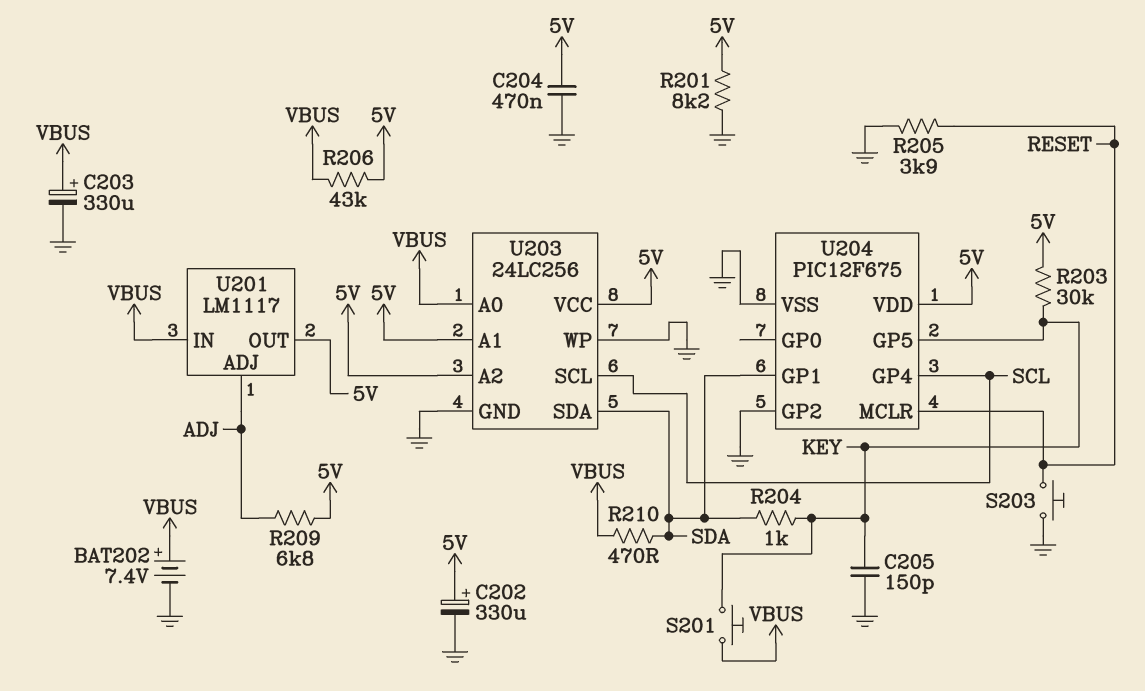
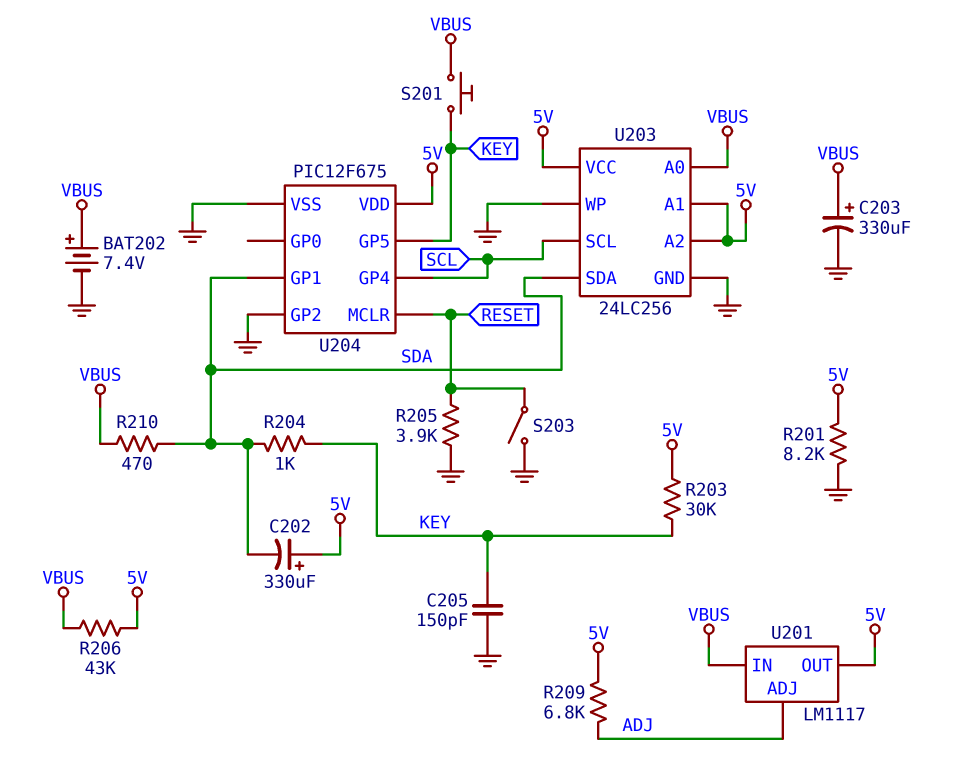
C202: 330uF (plus 5V, minus GND) -> 330uF (plus 5V, minus SDA)
C204: 470nF (5V, GND) -> none
S203: button (GND, RESET) -> switch (GND, RESET)

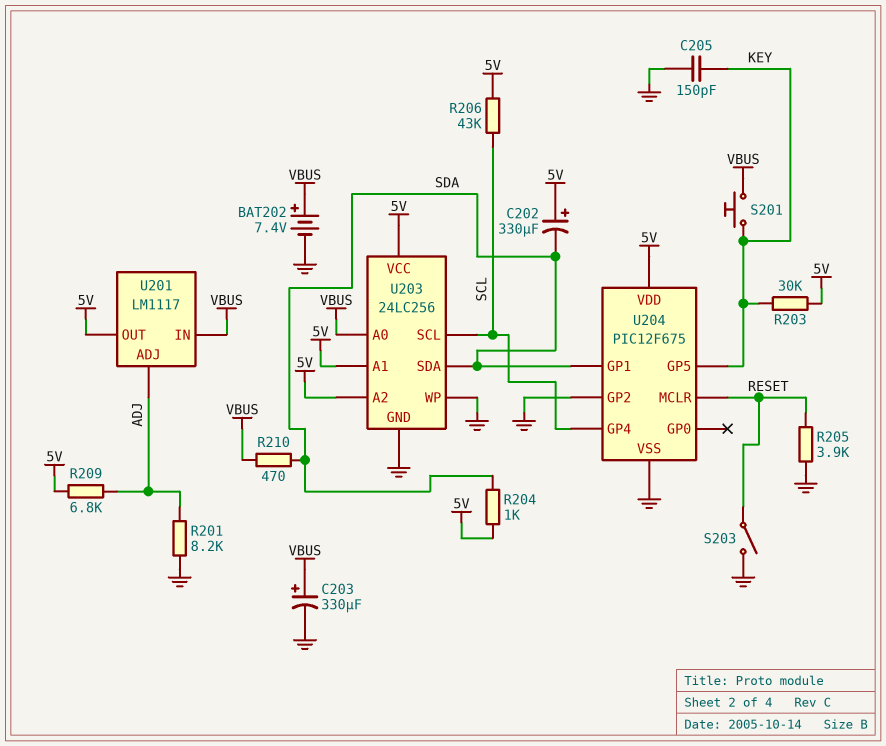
R201: 8.2k (5V, GND) -> 8.2k (ADJ, GND)
R204: 1k (KEY, SDA) -> 1k (5V, SDA)
R206: 43k (5V, VBUS) -> 43k (5V, SCL)

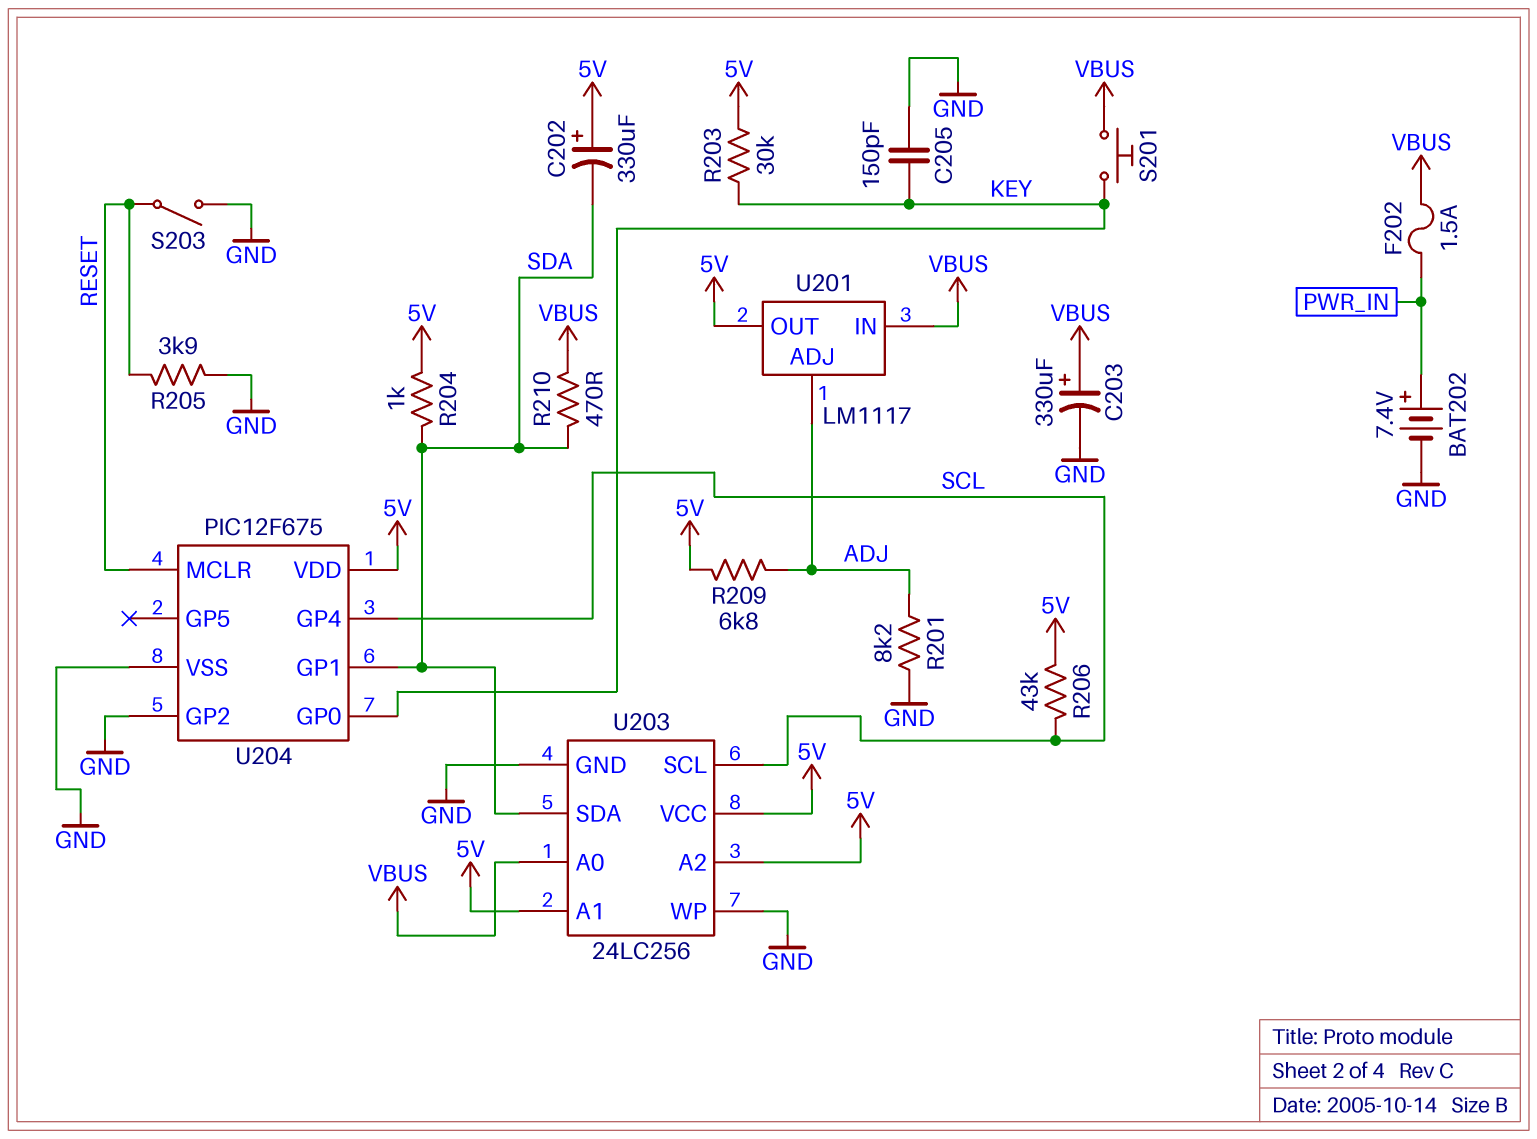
BAT202: 7.4V (plus VBUS, minus GND) -> 7.4V (plus PWR_IN, minus GND)
F202: none -> 1.5A (PWR_IN, VBUS)
U204 pin GP0: none -> KEY
U204 pin GP5: KEY -> none

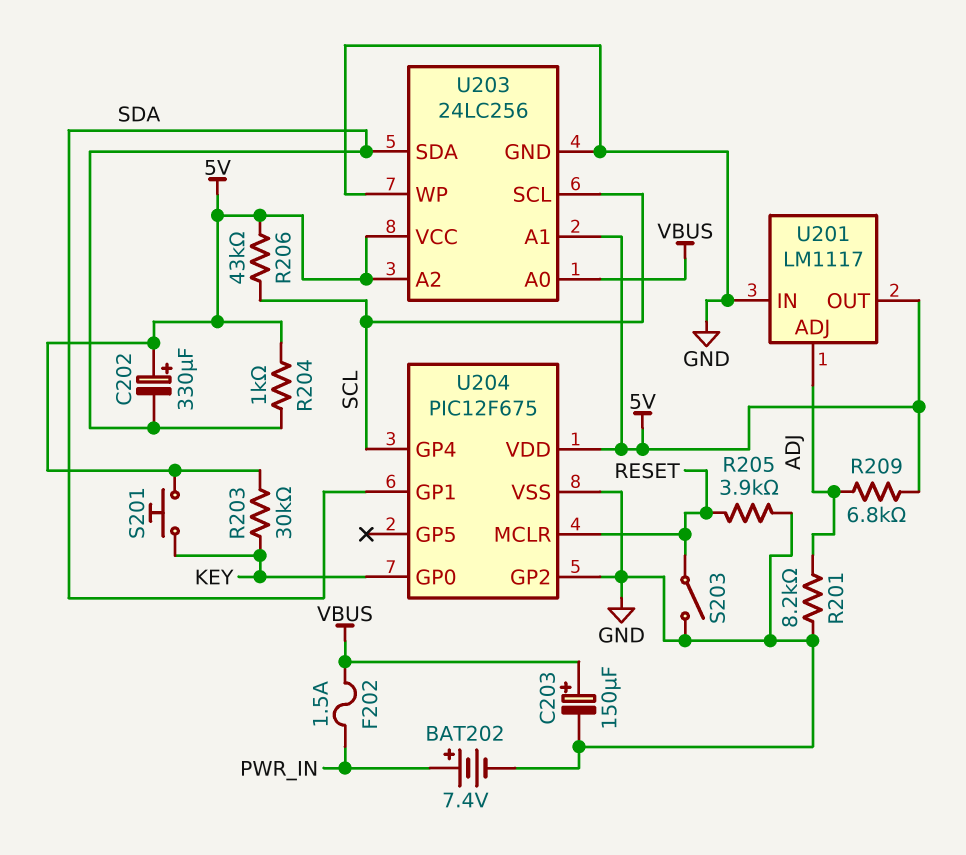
C203: 330uF (plus VBUS, minus GND) -> 150uF (plus VBUS, minus GND)
C205: 150pF (GND, KEY) -> none
R210: 470 (SDA, VBUS) -> none
S201: button (KEY, VBUS) -> button (5V, KEY)
U201 pin IN: VBUS -> GND

